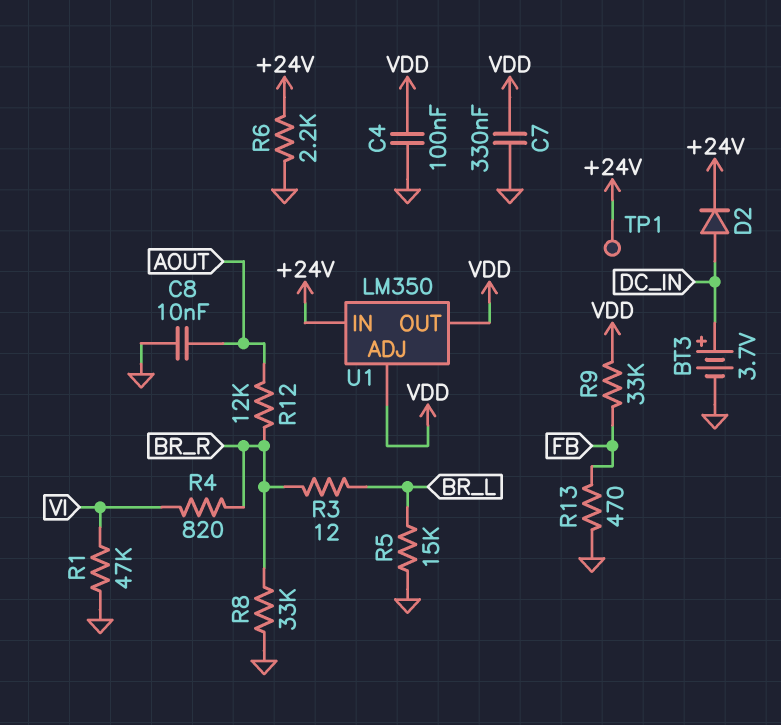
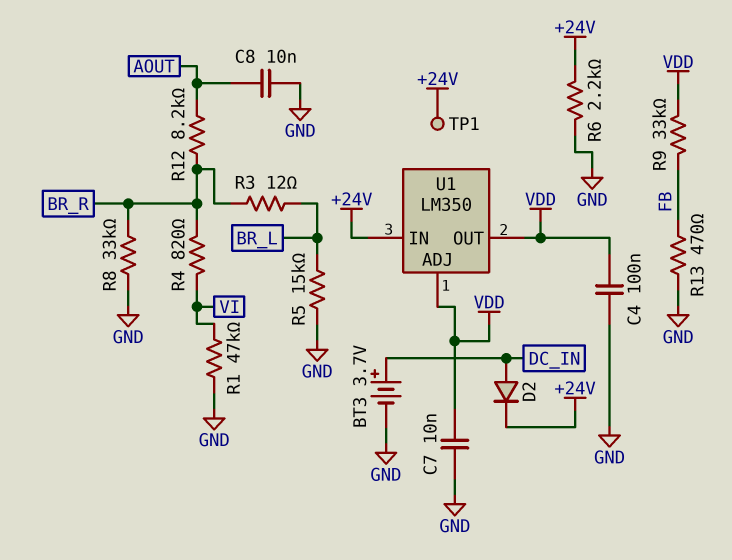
C7: 330nF (GND, VDD) -> 10nF (GND, VDD)
R12: 12k (AOUT, BR_R) -> 8.2k (AOUT, BR_R)

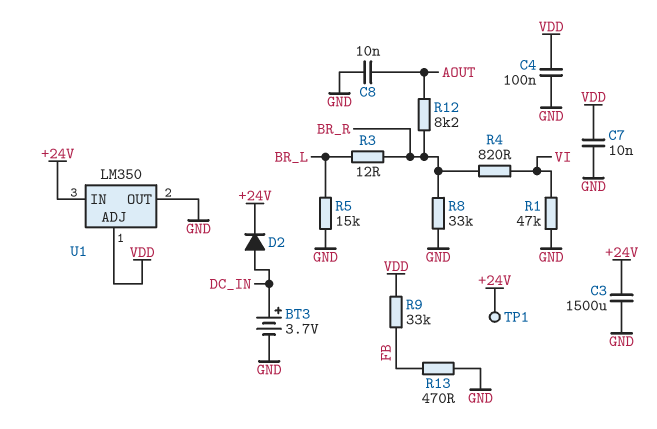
C3: none -> 1500uF (+24V, GND)
R6: 2.2k (+24V, GND) -> none
U1 pin OUT: VDD -> GND

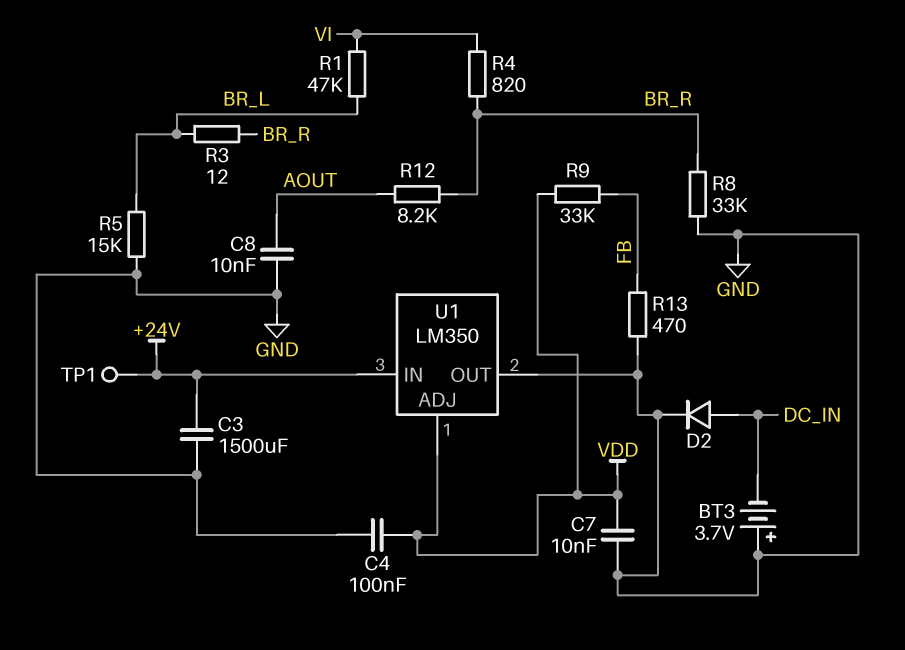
BT3: 3.7V (plus DC_IN, minus GND) -> 3.7V (plus GND, minus DC_IN)
D2: diode (A DC_IN, K +24V) -> diode (A DC_IN, K GND)
R1: 47k (GND, VI) -> 47k (BR_L, VI)

